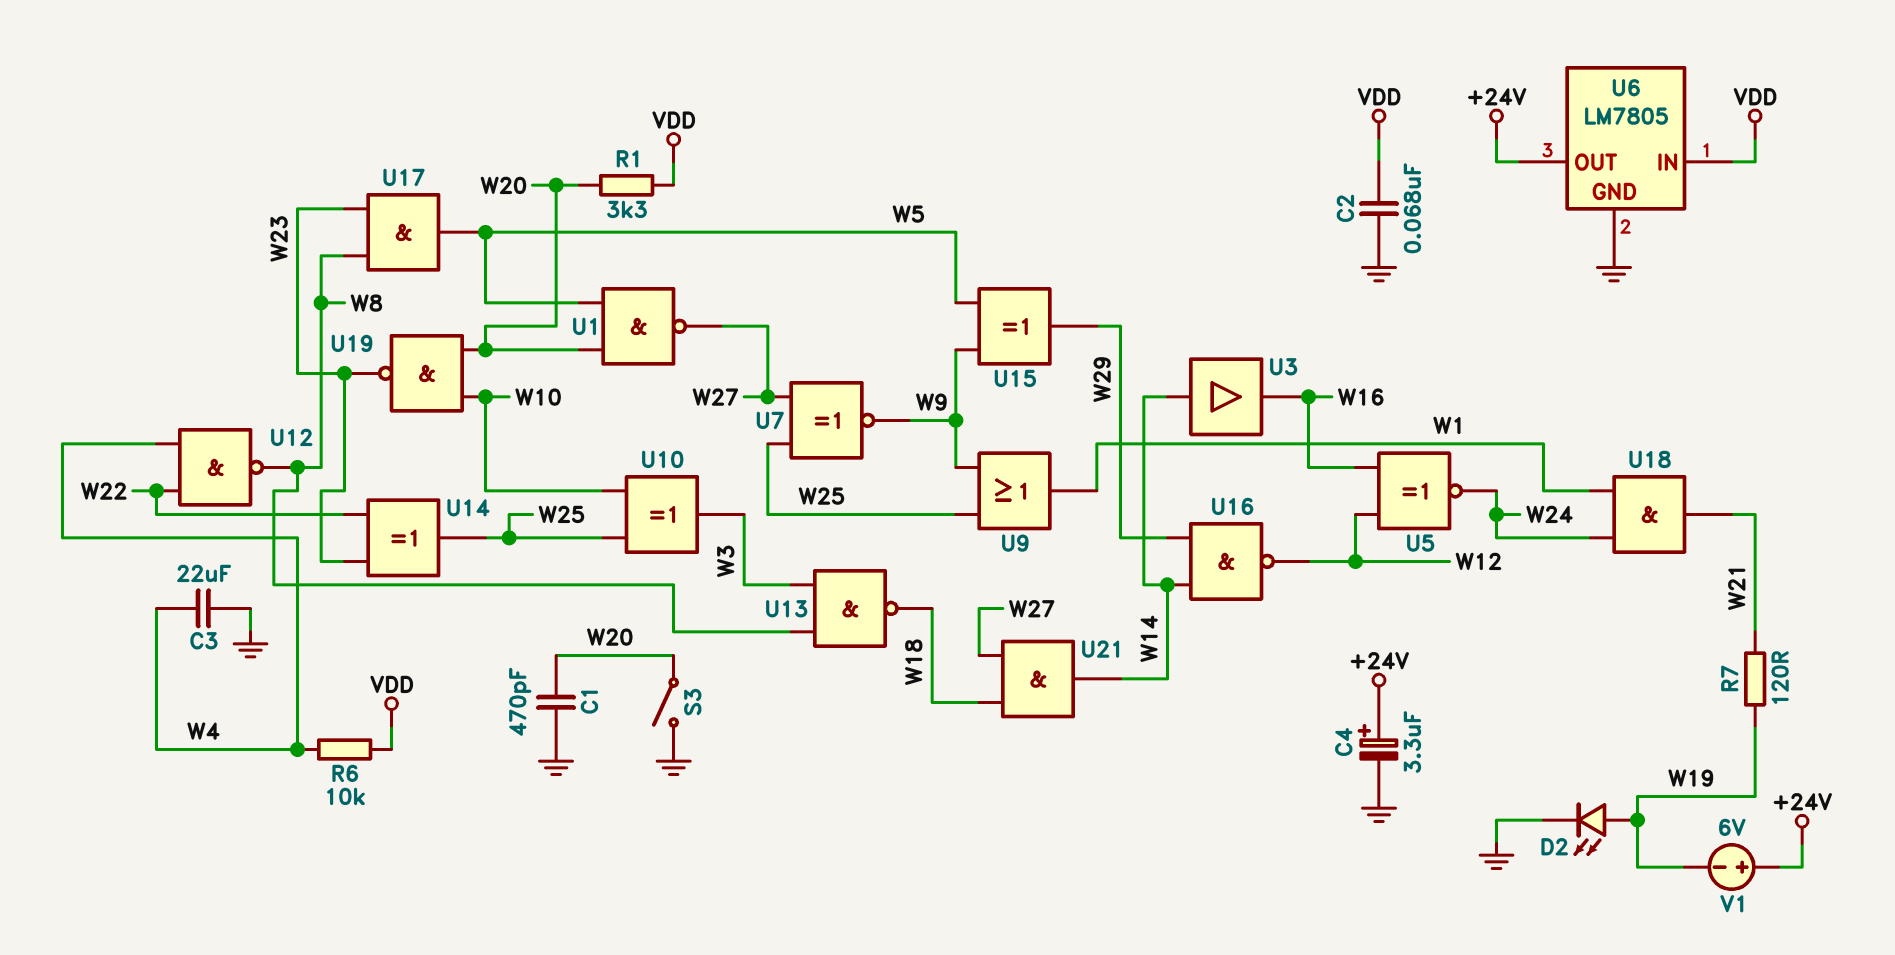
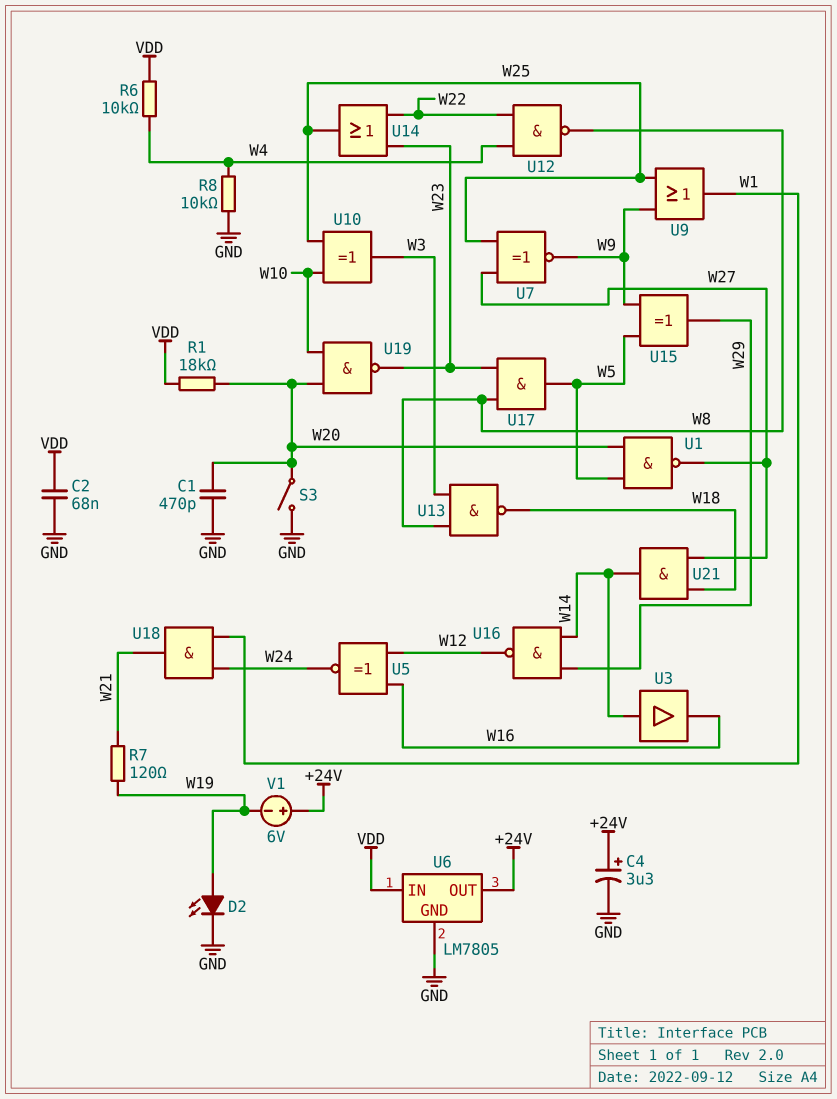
C3: 22uF (GND, W4) -> none
R1: 3.3k (VDD, W20) -> 18k (VDD, W20)
R8: none -> 10k (GND, W4)
U14: XOR (in W22, in W23, out W25) -> OR (in W22, in W23, out W25)

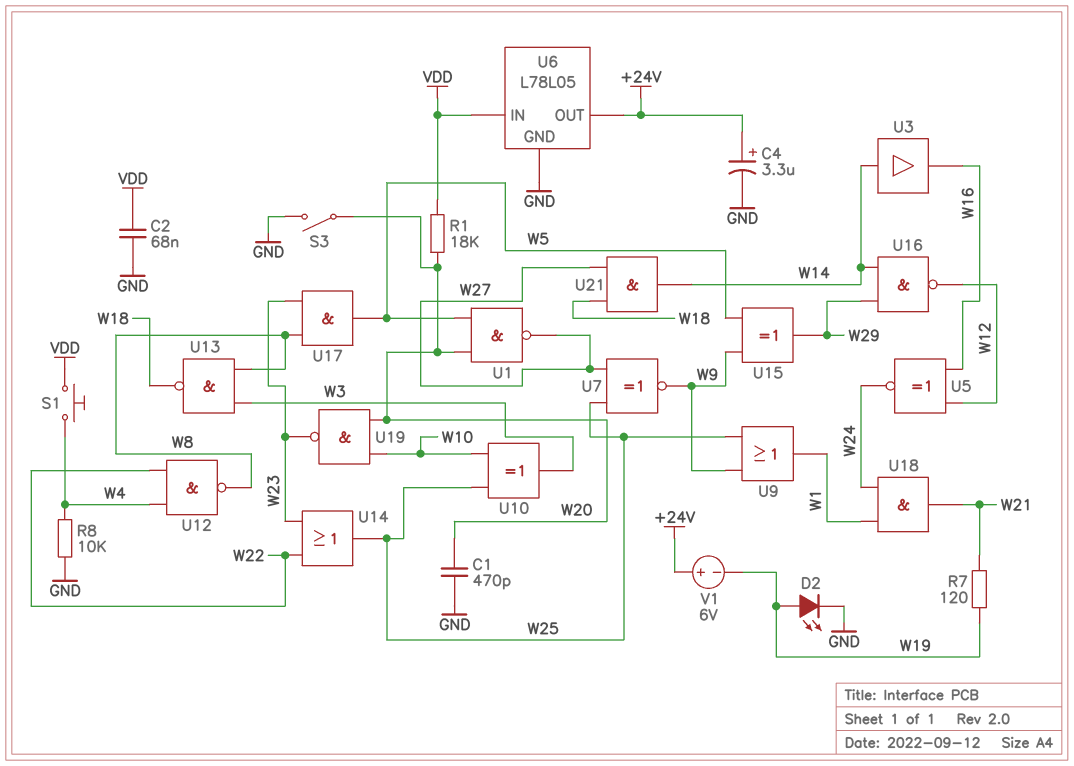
R6: 10k (VDD, W4) -> none
S1: none -> button (VDD, W4)
U6: LM7805 -> L78L05

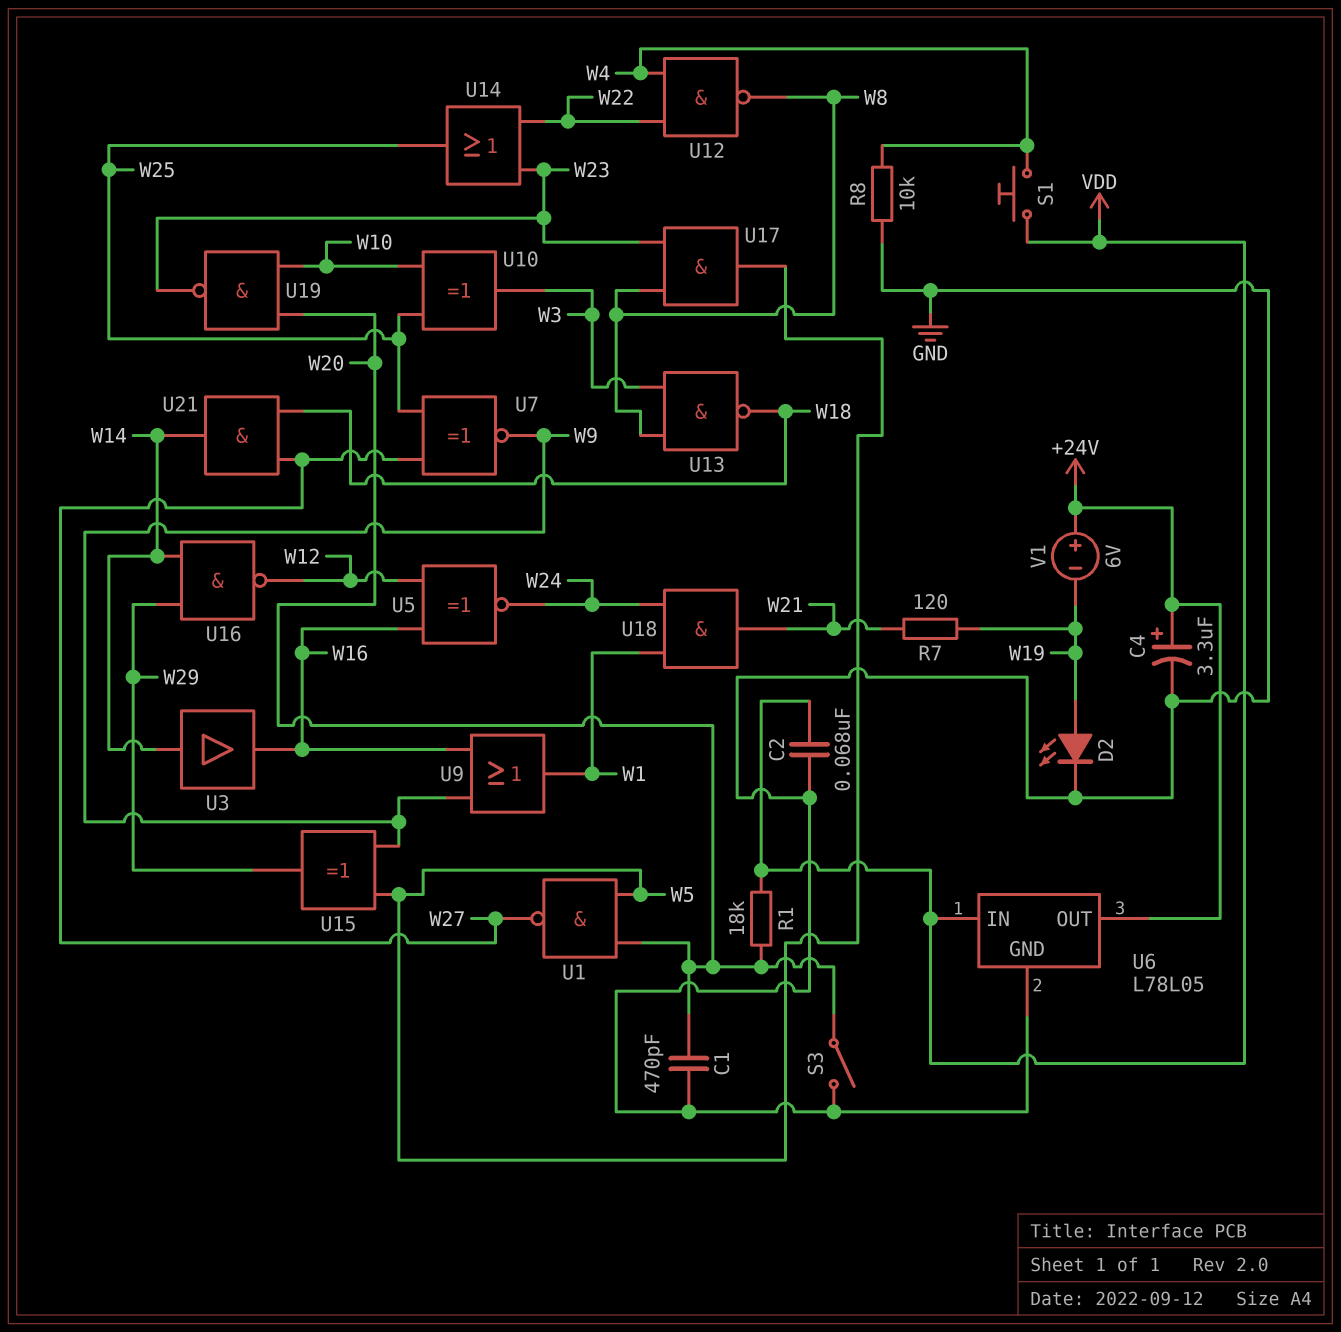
U9: OR (in W9, in W25, out W1) -> OR (in W9, in W16, out W1)

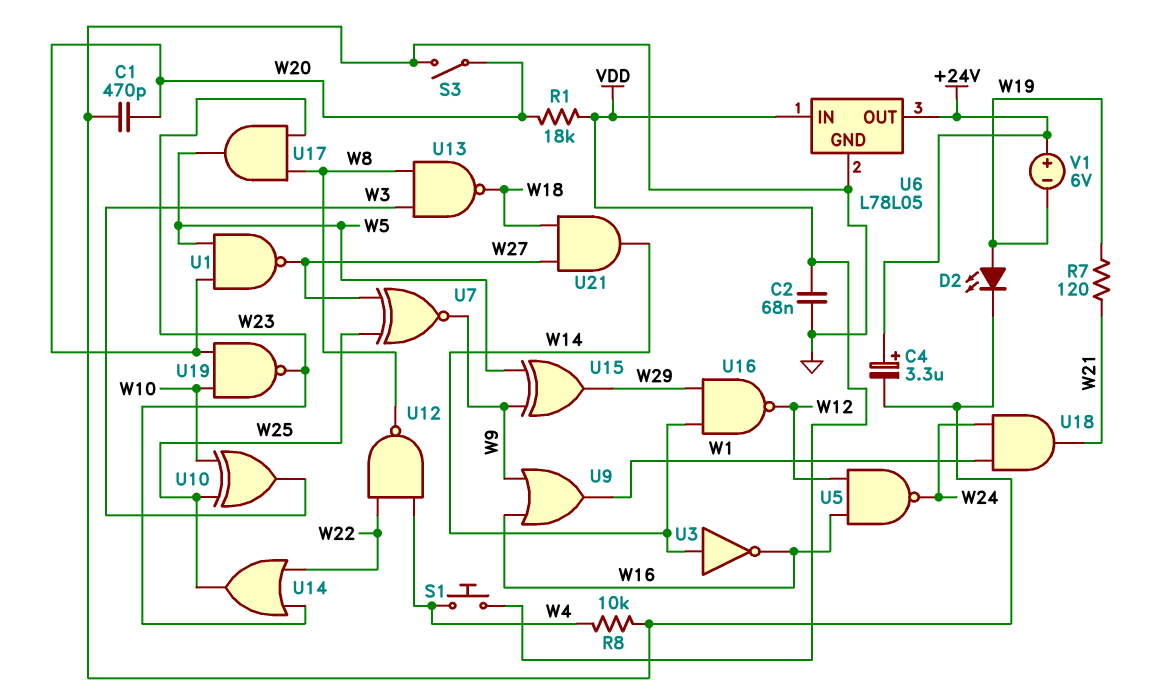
U3: buffer (in W14, out W16) -> NOT (in W14, out W16)
U5: XNOR (in W12, in W16, out W24) -> NAND (in W12, in W16, out W24)

